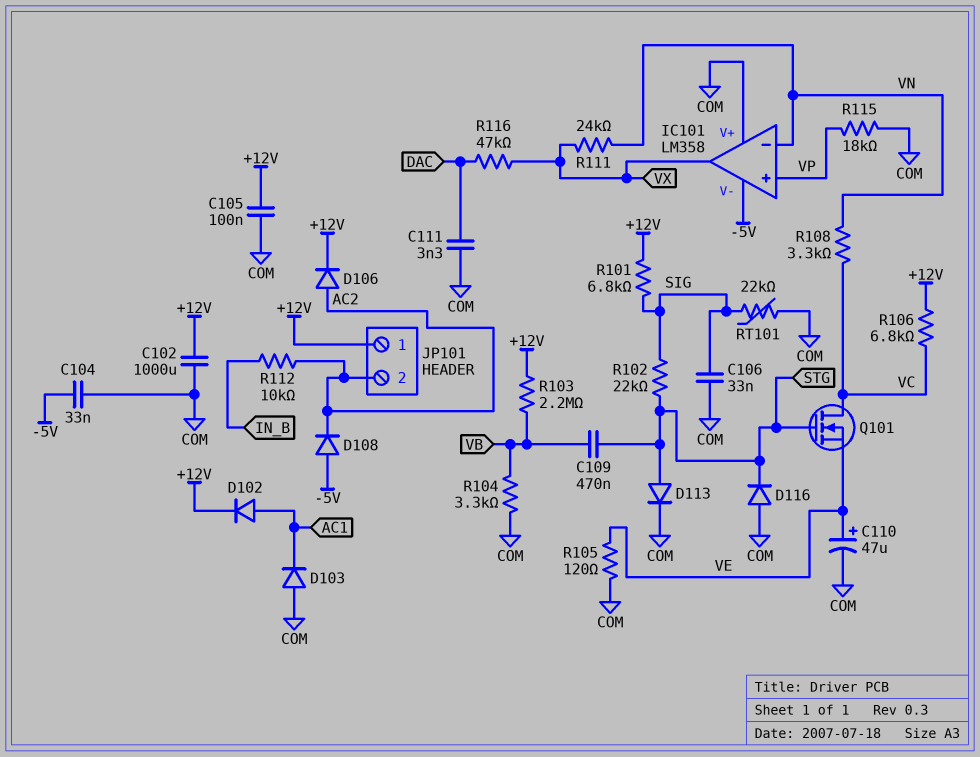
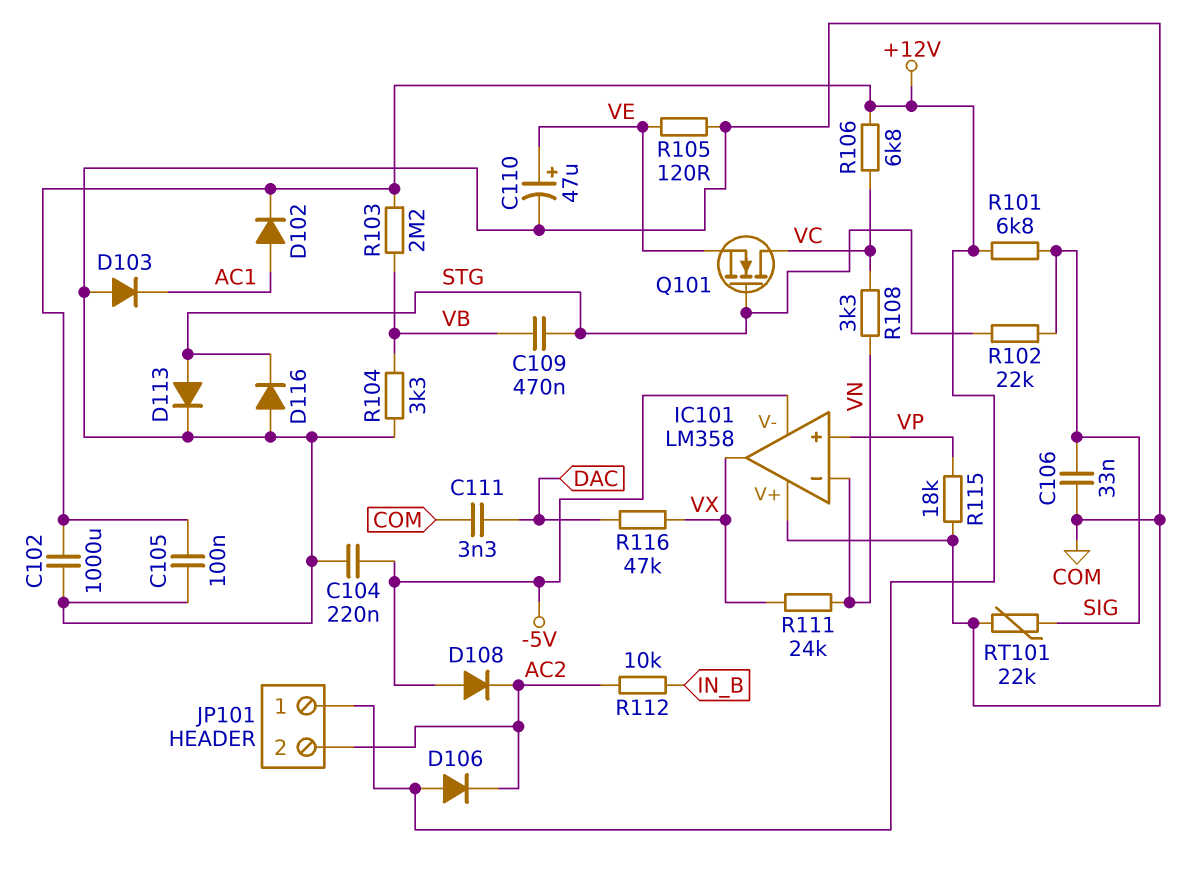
C104: 33nF (-5V, COM) -> 220nF (-5V, COM)
D106: diode (A AC2, K +12V) -> diode (A +12V, K AC2)

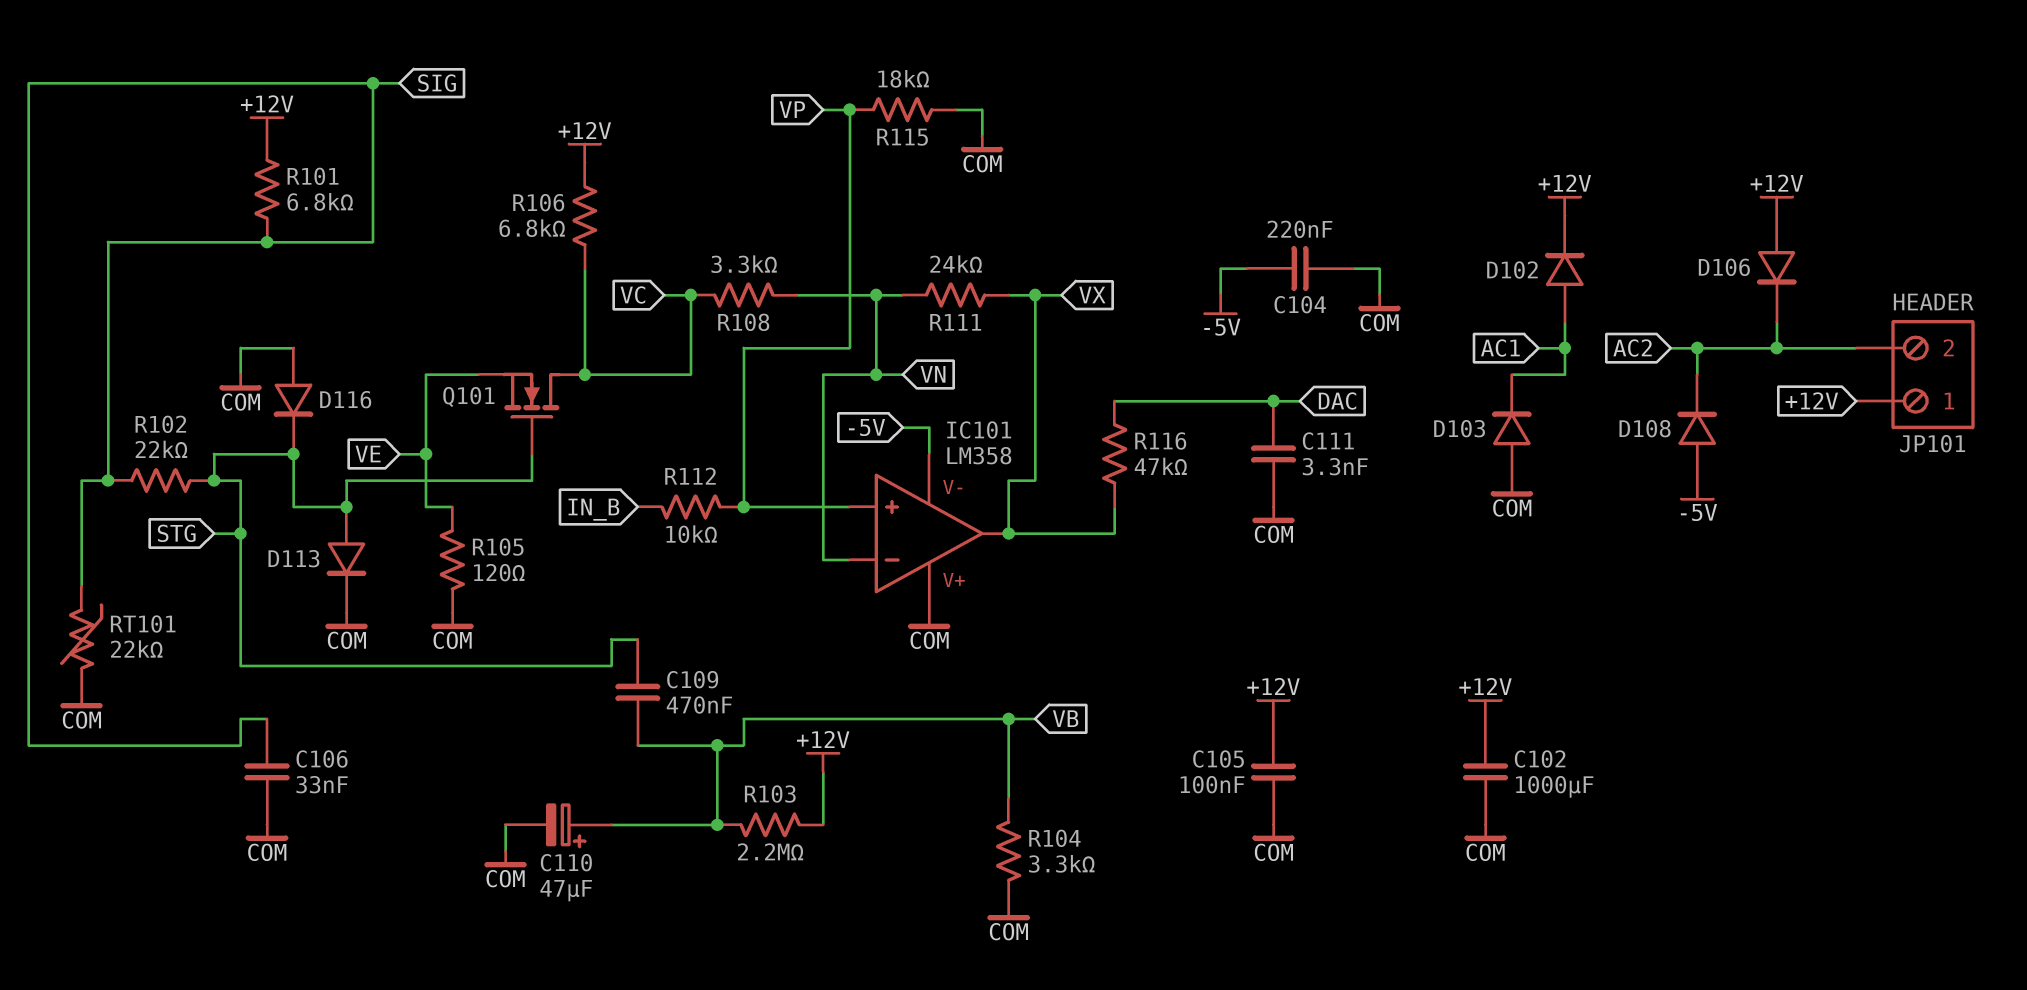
C110: 47uF (plus VE, minus COM) -> 47uF (plus VB, minus COM)
R112: 10k (AC2, IN_B) -> 10k (IN_B, VP)

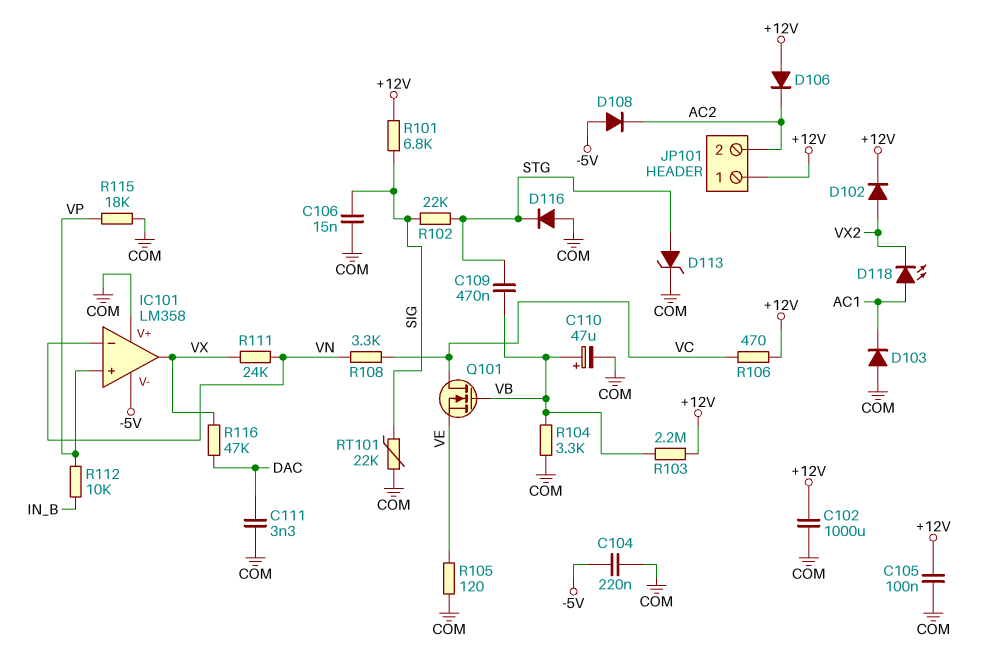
C106: 33nF (COM, SIG) -> 15nF (COM, SIG)
D102: diode (A AC1, K +12V) -> diode (A VX2, K +12V)
D113: diode (A STG, K COM) -> zener (A STG, K COM)
D118: none -> LED (A AC1, K VX2)
Q101: NMOS (G STG, D VC, S VE) -> NMOS (G VB, D VC, S VE)
R106: 6.8k (+12V, VC) -> 470 (+12V, VC)

